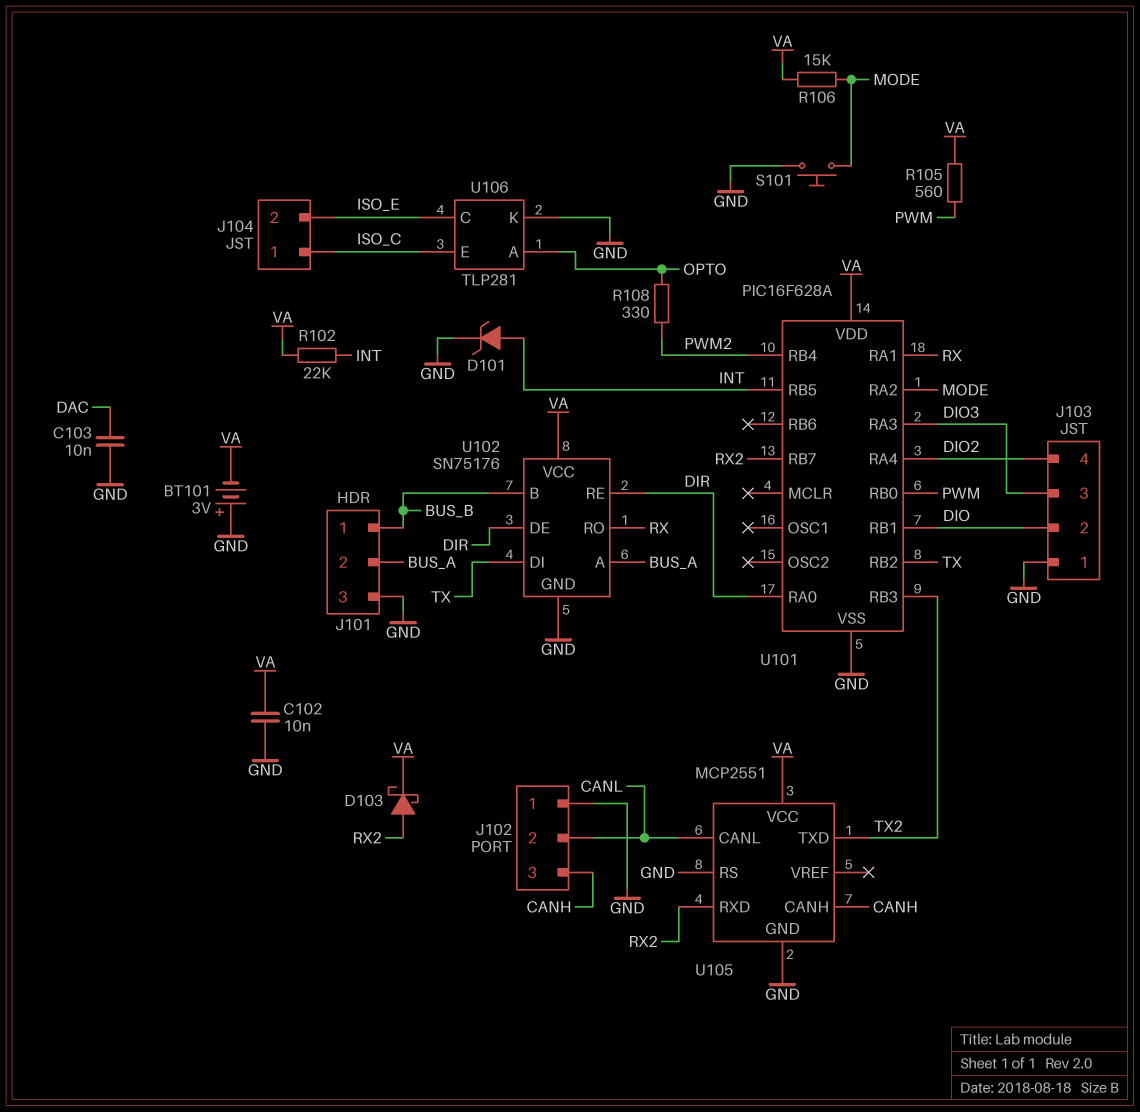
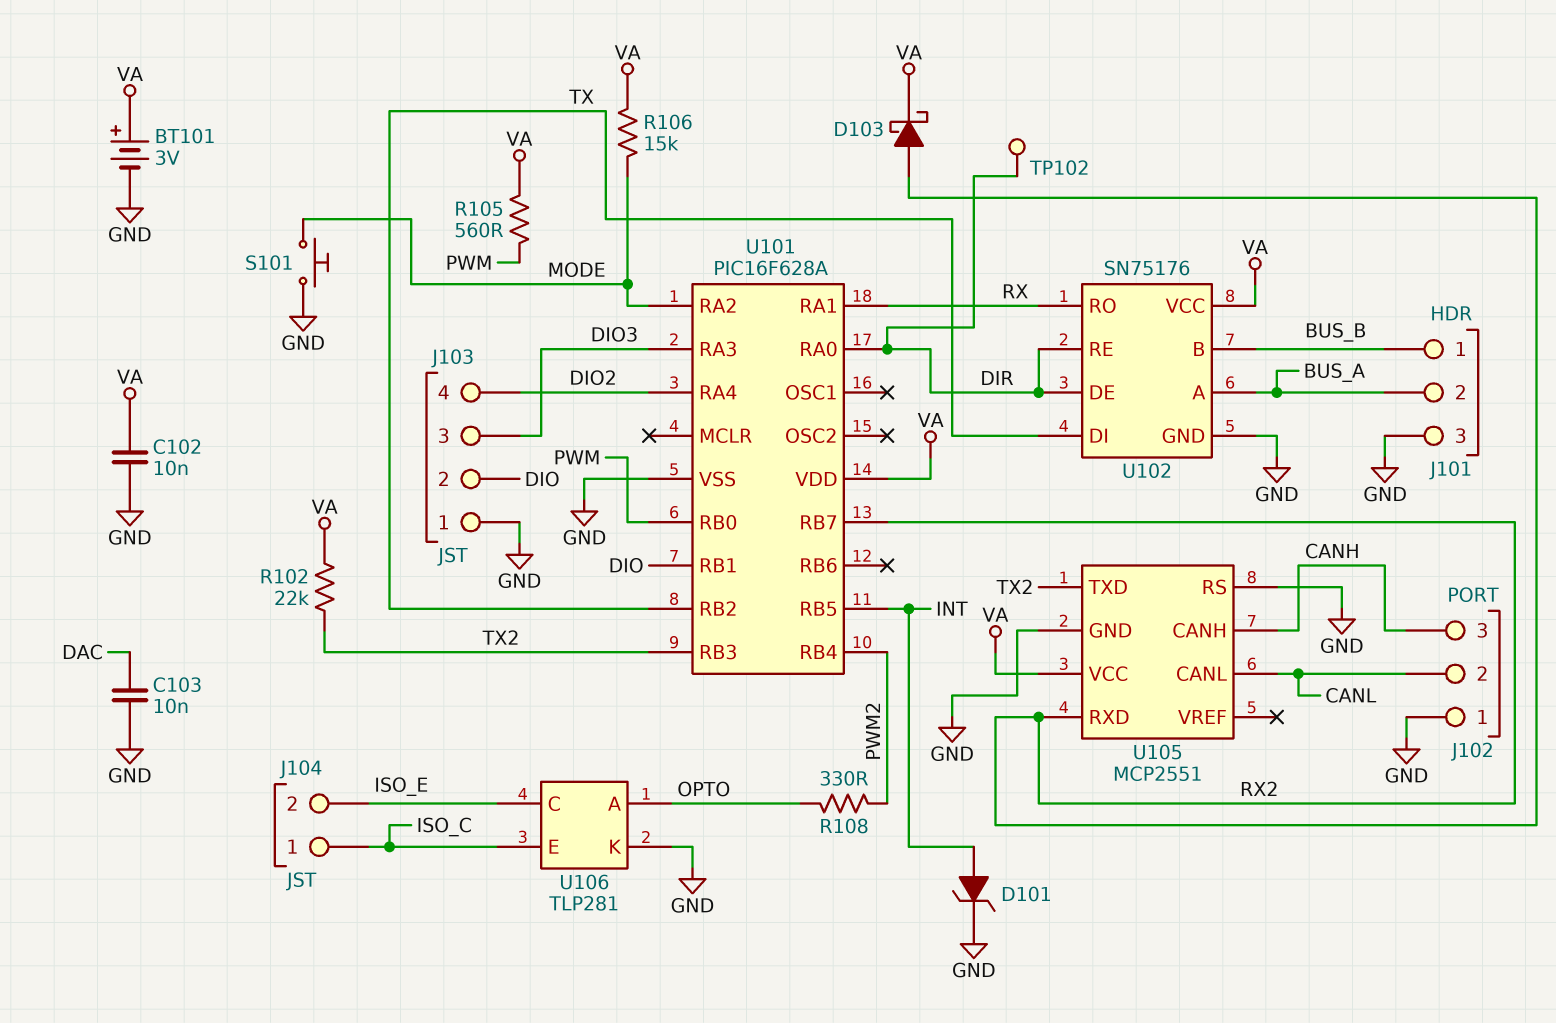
BT101: 3V (plus GND, minus VA) -> 3V (plus VA, minus GND)
R102: 22k (INT, VA) -> 22k (TX2, VA)
TP102: none -> test point (DIR)

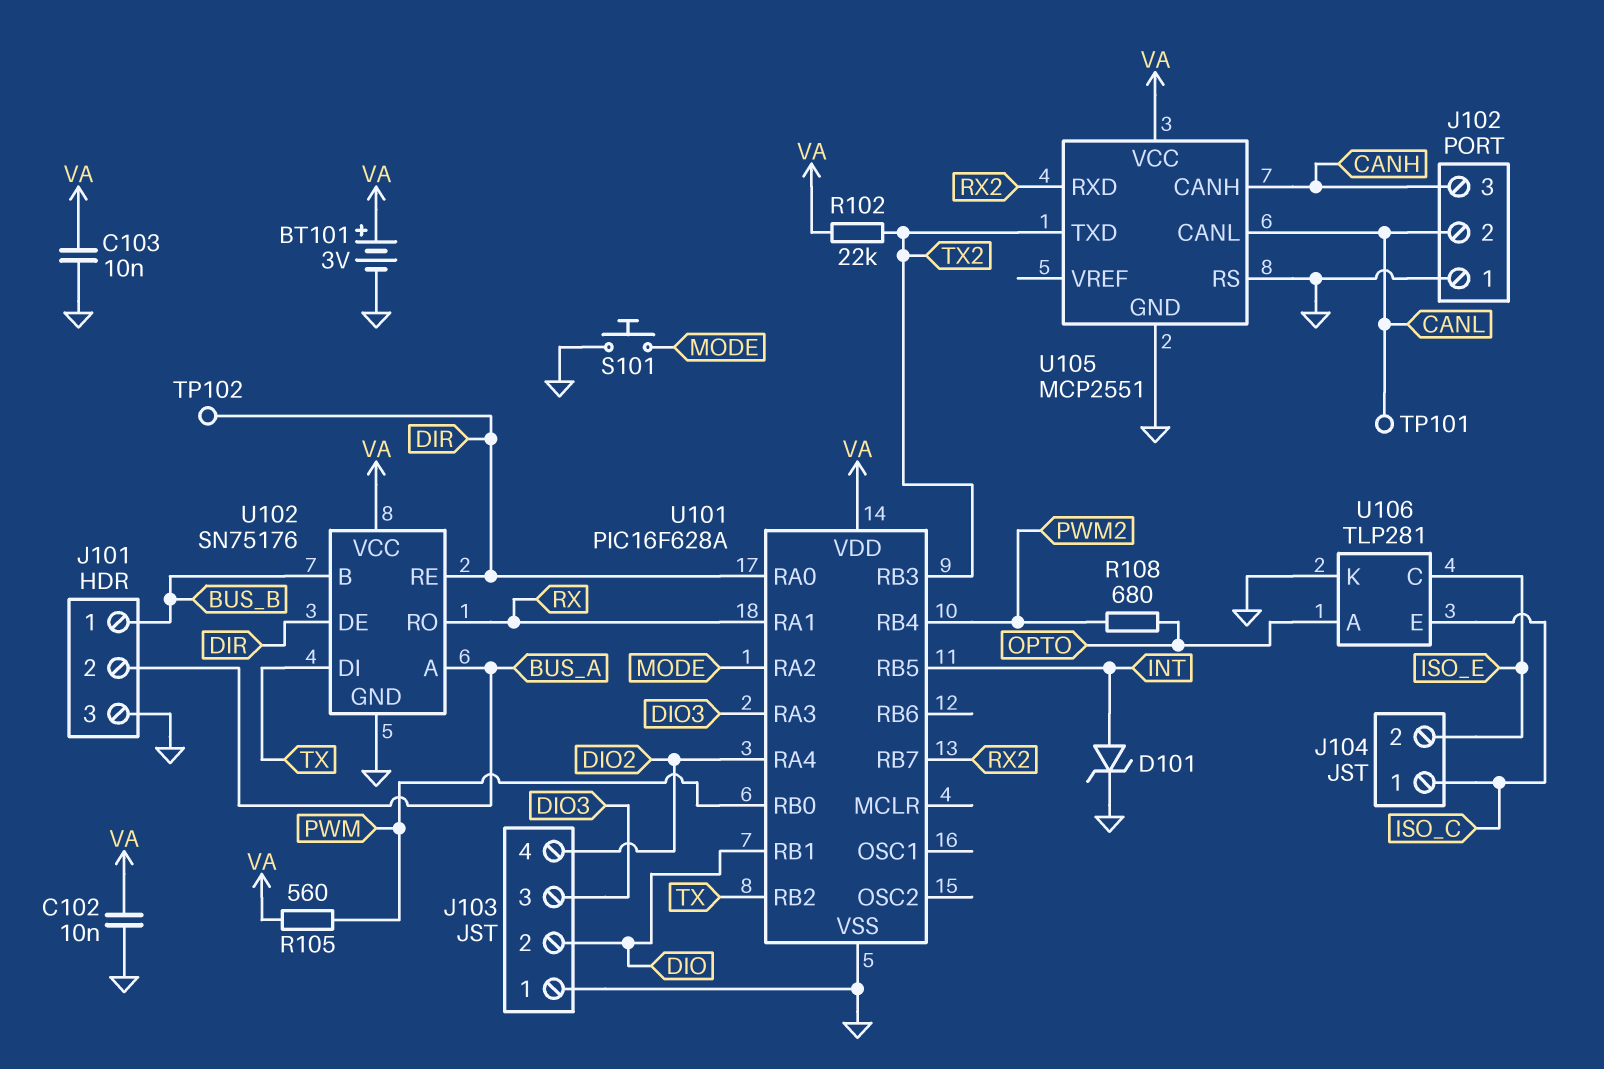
C103: 10nF (DAC, GND) -> 10nF (GND, VA)
D103: schottky (A RX2, K VA) -> none
R106: 15k (MODE, VA) -> none
R108: 330 (OPTO, PWM2) -> 680 (OPTO, PWM2)
TP101: none -> test point (CANL)

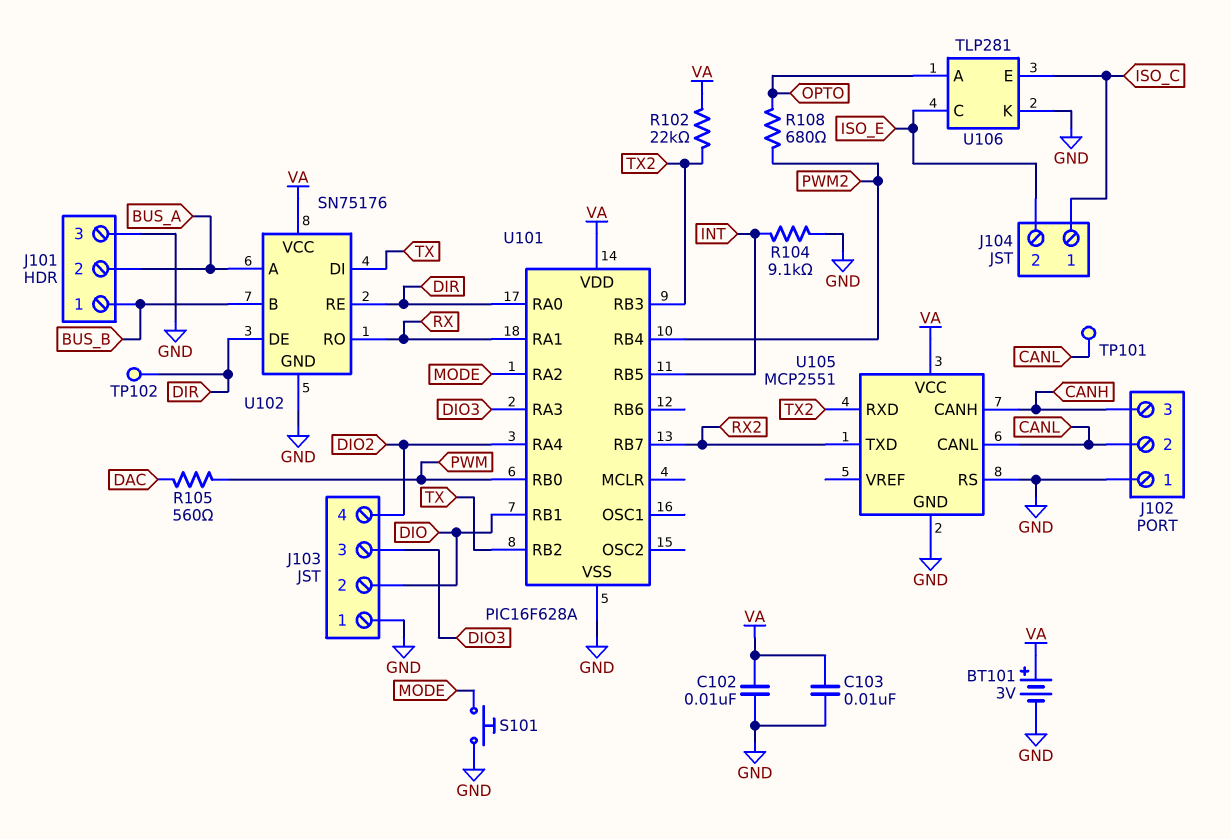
D101: zener (A INT, K GND) -> none
R104: none -> 9.1k (GND, INT)
R105: 560 (PWM, VA) -> 560 (DAC, PWM)
U105 pin RXD: RX2 -> TX2
U105 pin TXD: TX2 -> RX2

